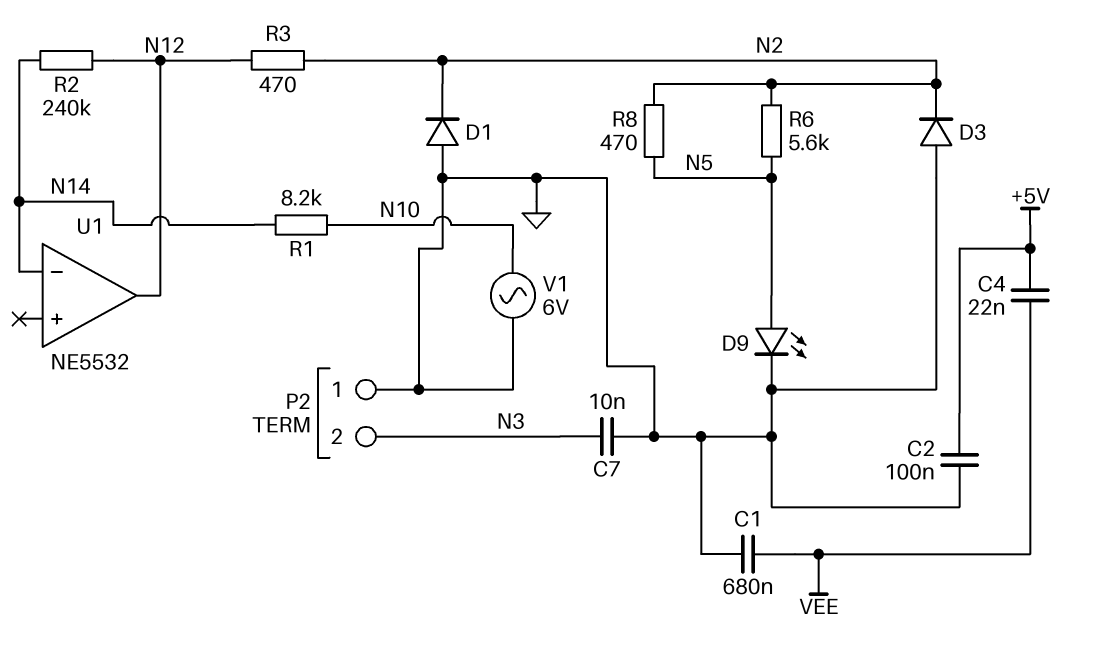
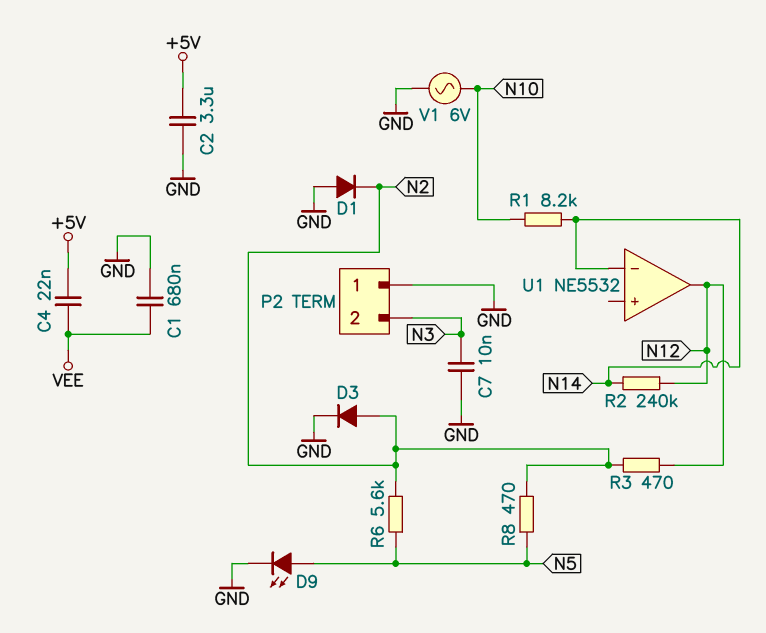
C2: 100nF (+5V, GND) -> 3.3uF (+5V, GND)
D3: diode (A GND, K N2) -> diode (A N2, K GND)

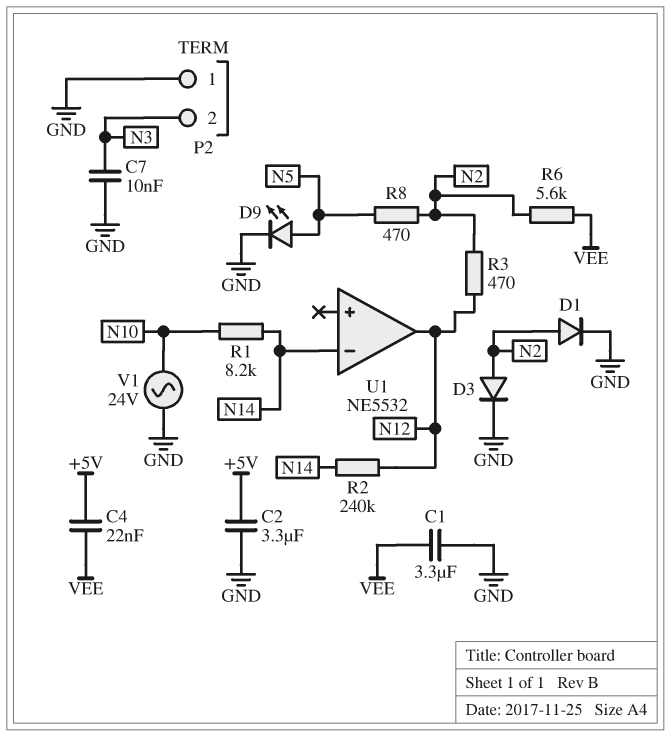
C1: 680nF (GND, VEE) -> 3.3uF (GND, VEE)
D1: diode (A GND, K N2) -> diode (A N2, K GND)
R6: 5.6k (N2, N5) -> 5.6k (N2, VEE)
V1: AC 6V (GND, N10) -> AC 24V (GND, N10)

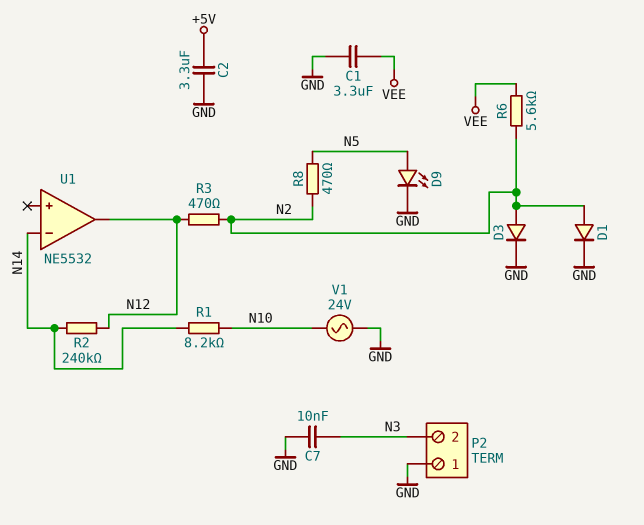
C4: 22nF (+5V, VEE) -> none

